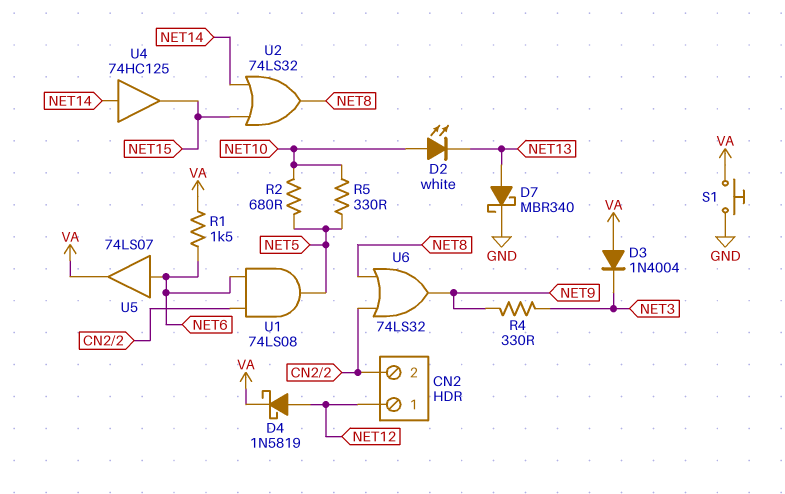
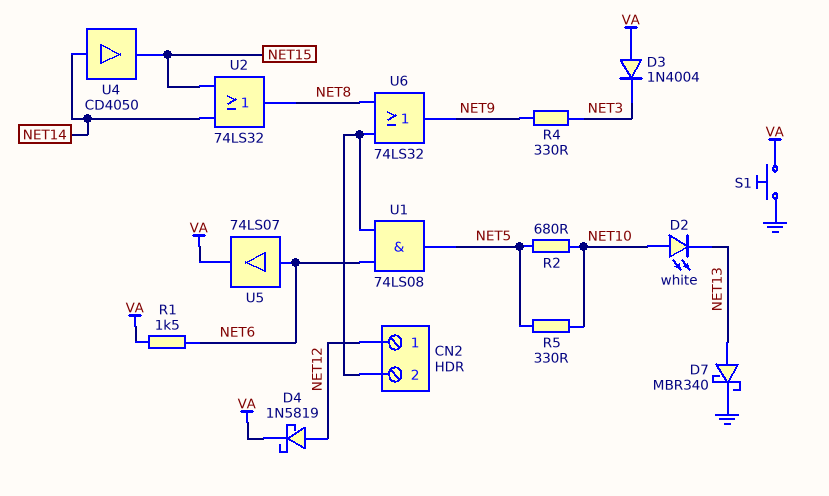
U4: buffer 74HC125 (in NET14, out NET15) -> buffer CD4050 (in NET14, out NET15)

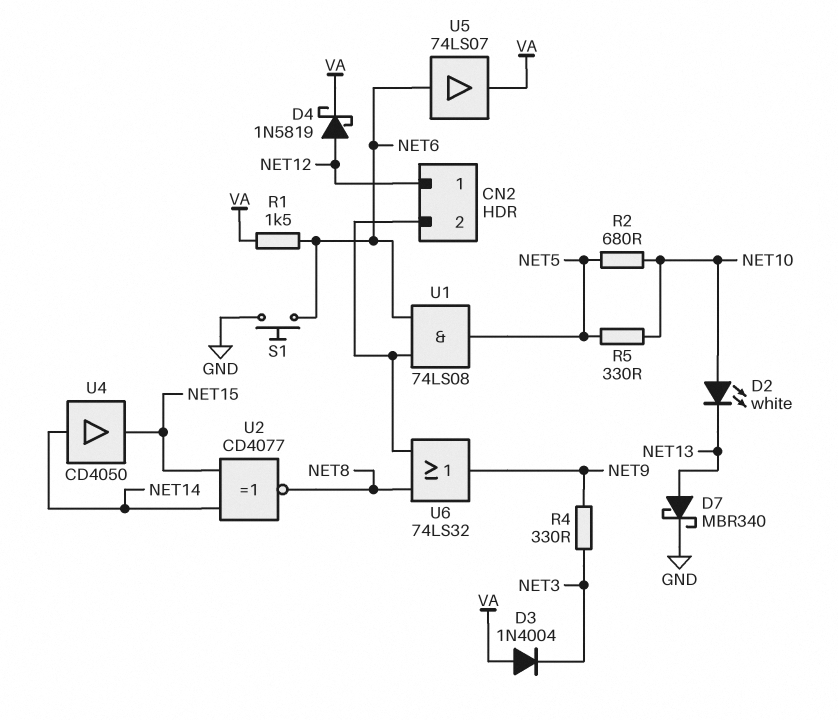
S1: button (GND, VA) -> button (GND, NET6)
U2: OR 74LS32 (in NET14, in NET15, out NET8) -> XNOR CD4077 (in NET14, in NET15, out NET8)

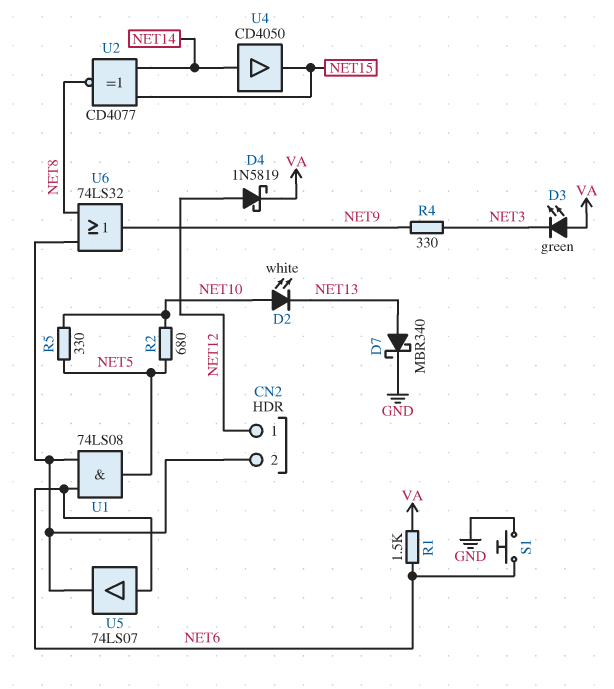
D3: diode 1N4004 (A VA, K NET3) -> LED green (A VA, K NET3)
U5: buffer 74LS07 (in NET6, out VA) -> buffer 74LS07 (in NET6, out CN2/2)

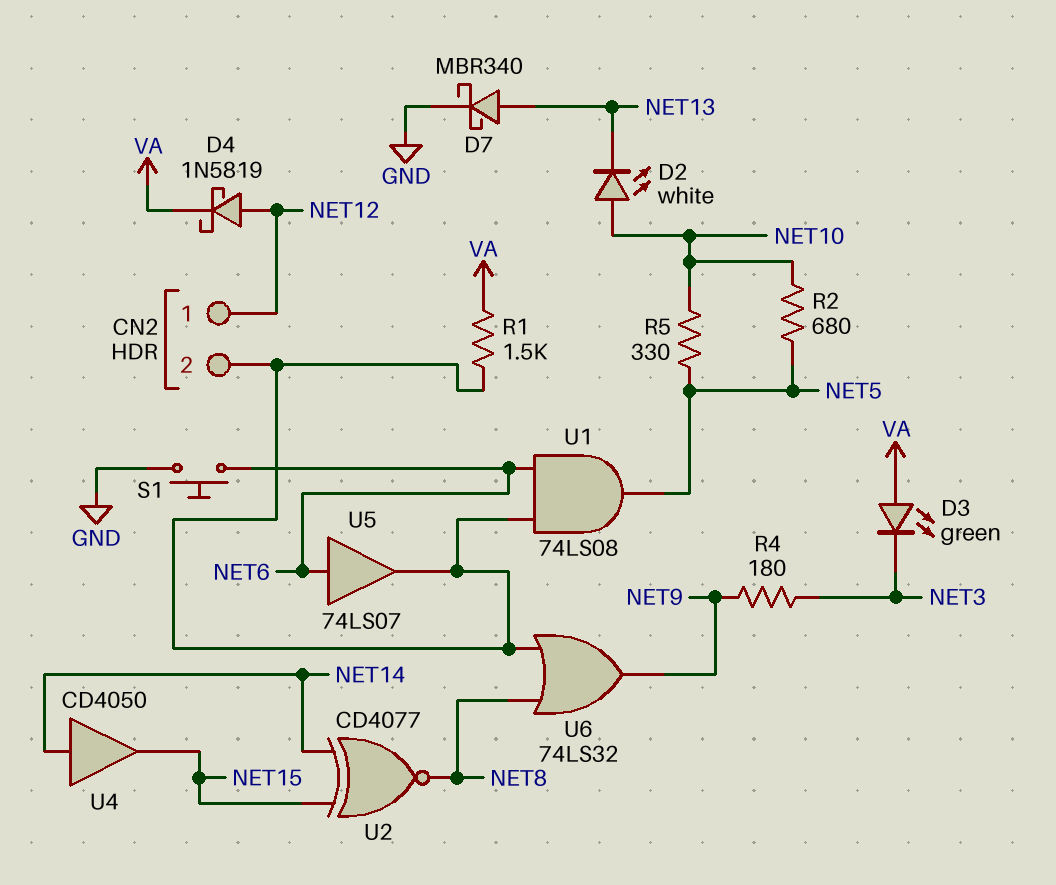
R1: 1.5k (NET6, VA) -> 1.5k (CN2/2, VA)
R4: 330 (NET3, NET9) -> 180 (NET3, NET9)

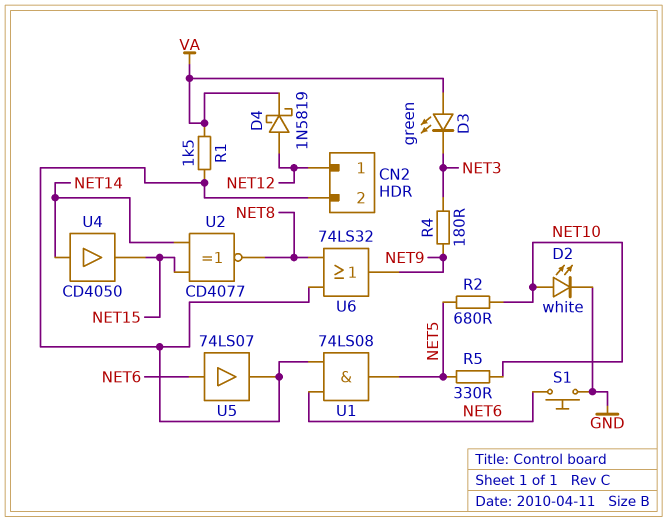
D2: LED white (A NET10, K NET13) -> LED white (A NET10, K GND)
D7: schottky MBR340 (A NET13, K GND) -> none

